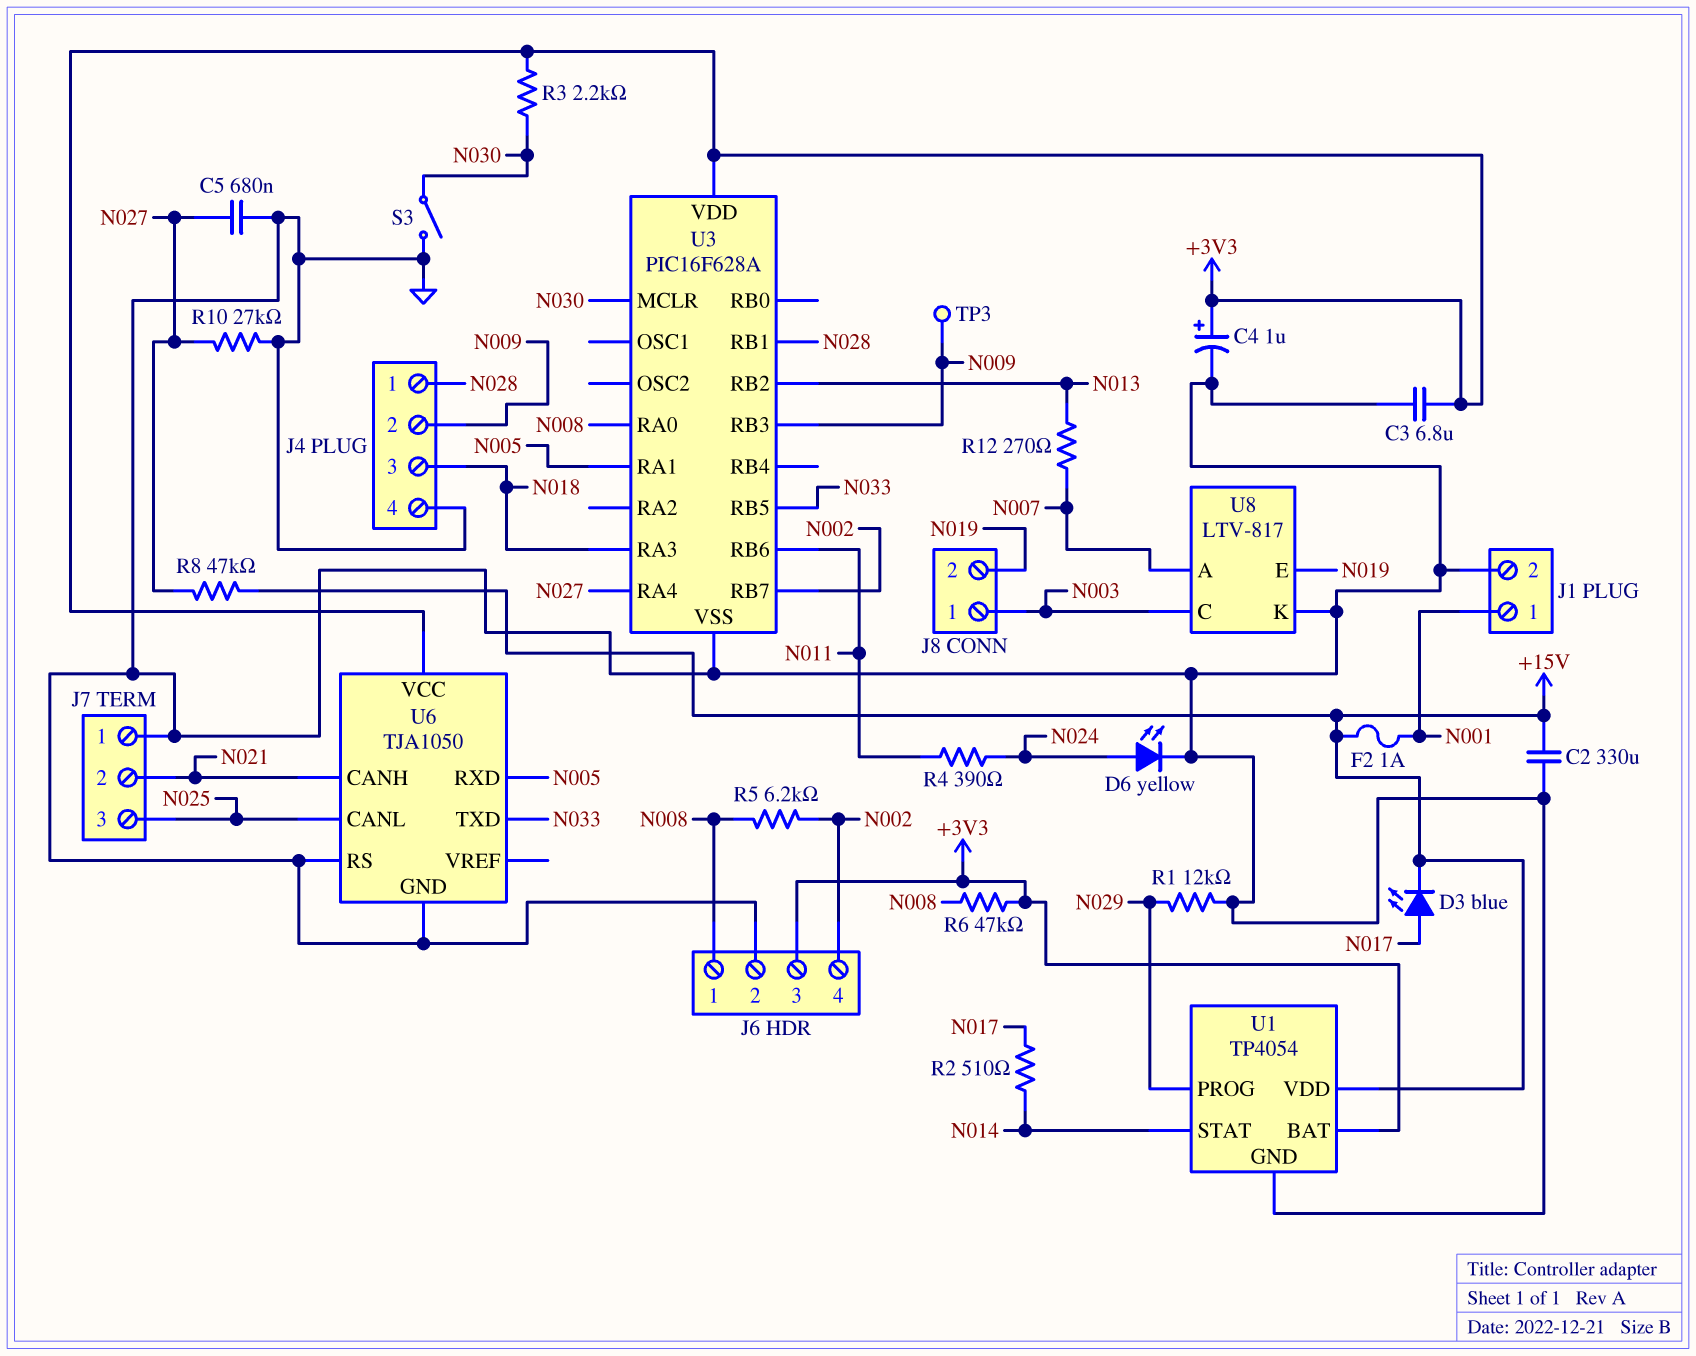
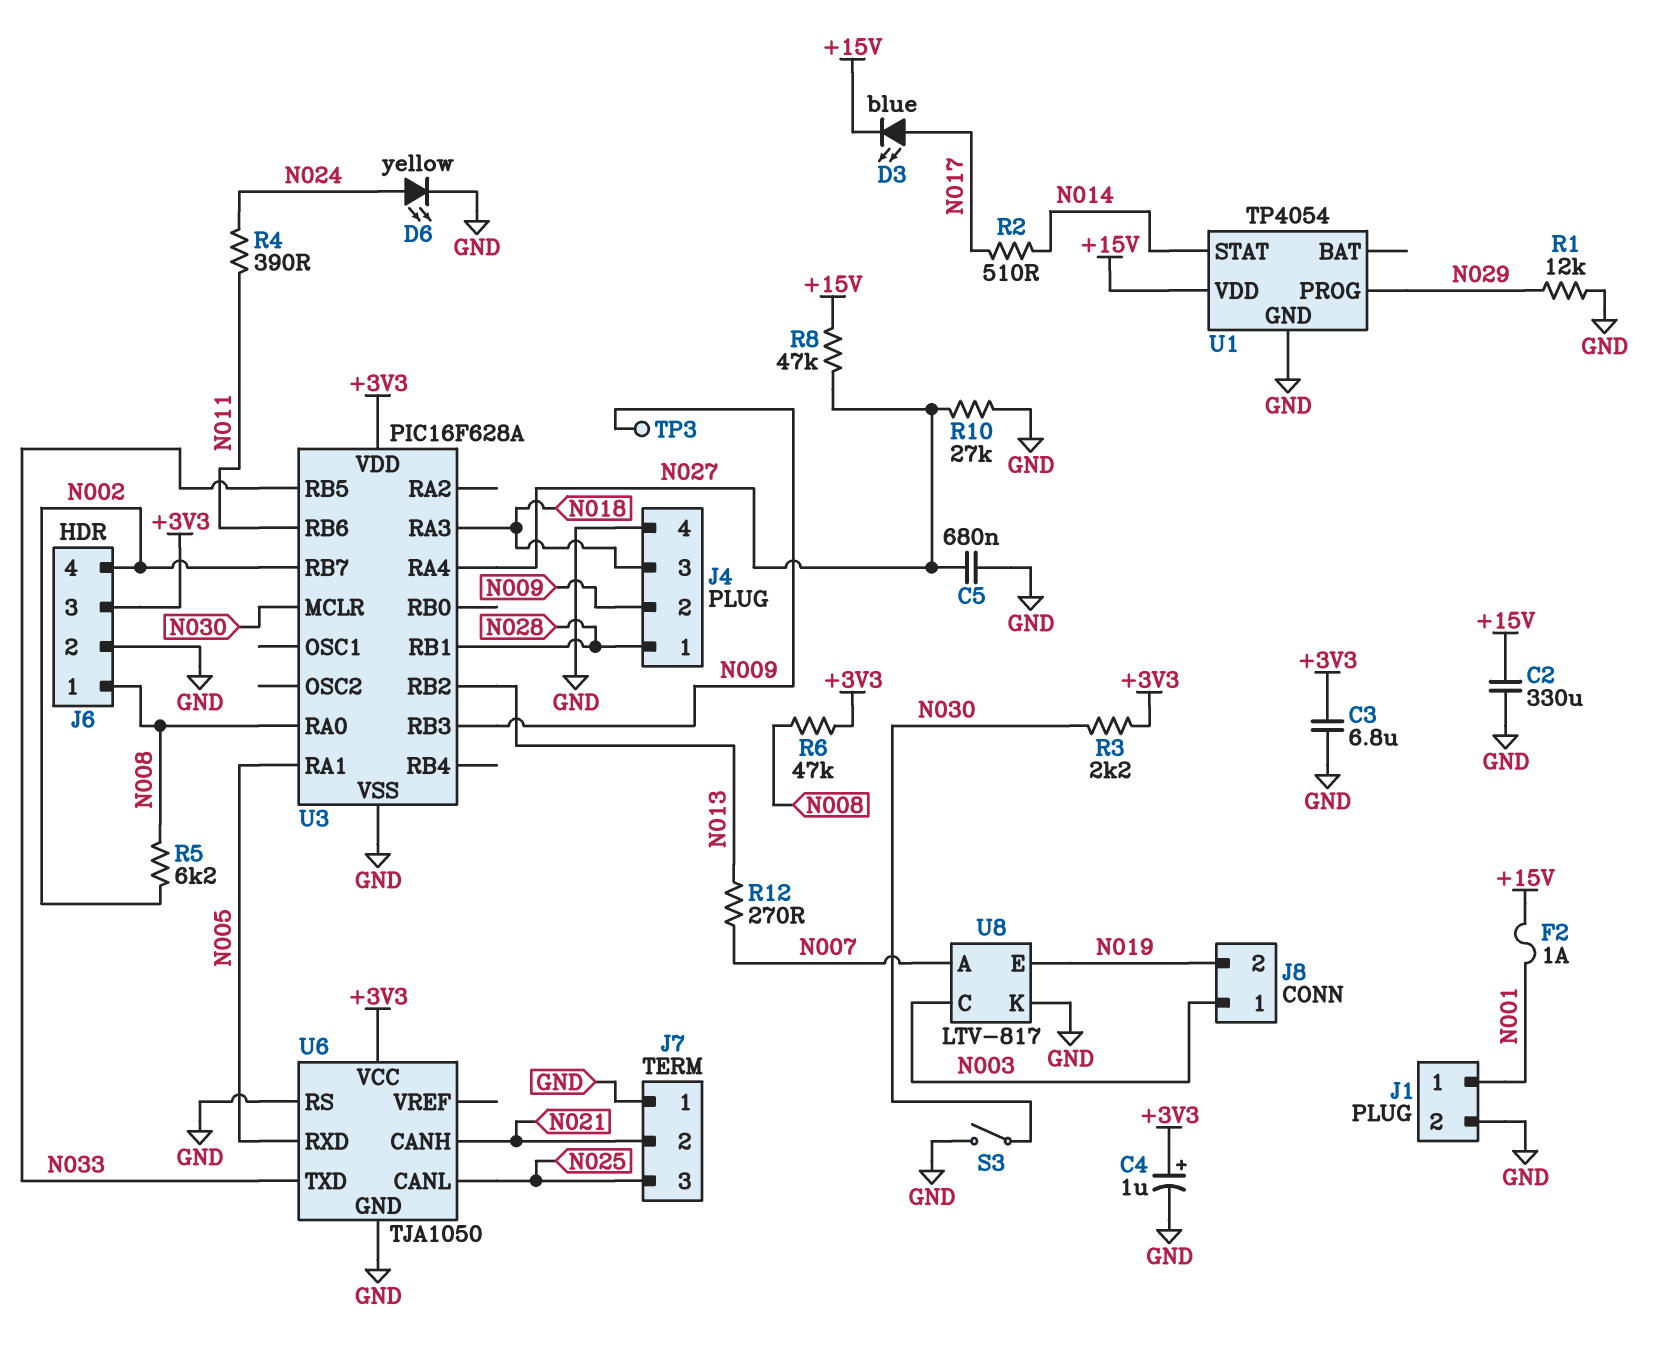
U1 pin BAT: +3V3 -> none

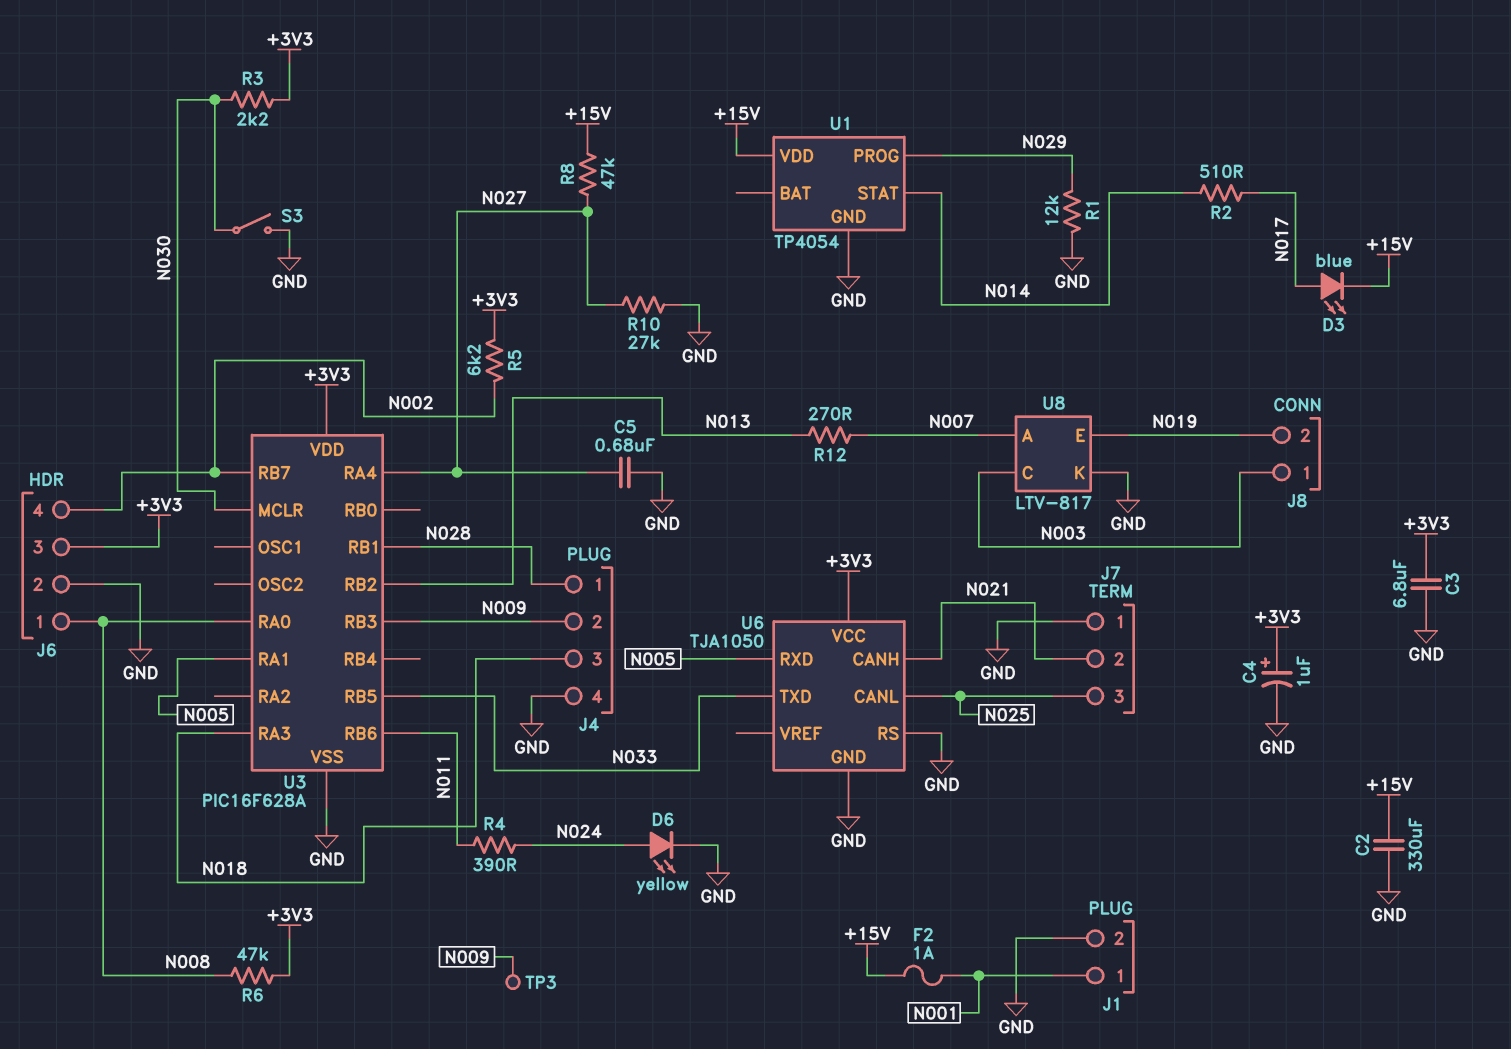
R5: 6.2k (N002, N008) -> 6.2k (+3V3, N002)

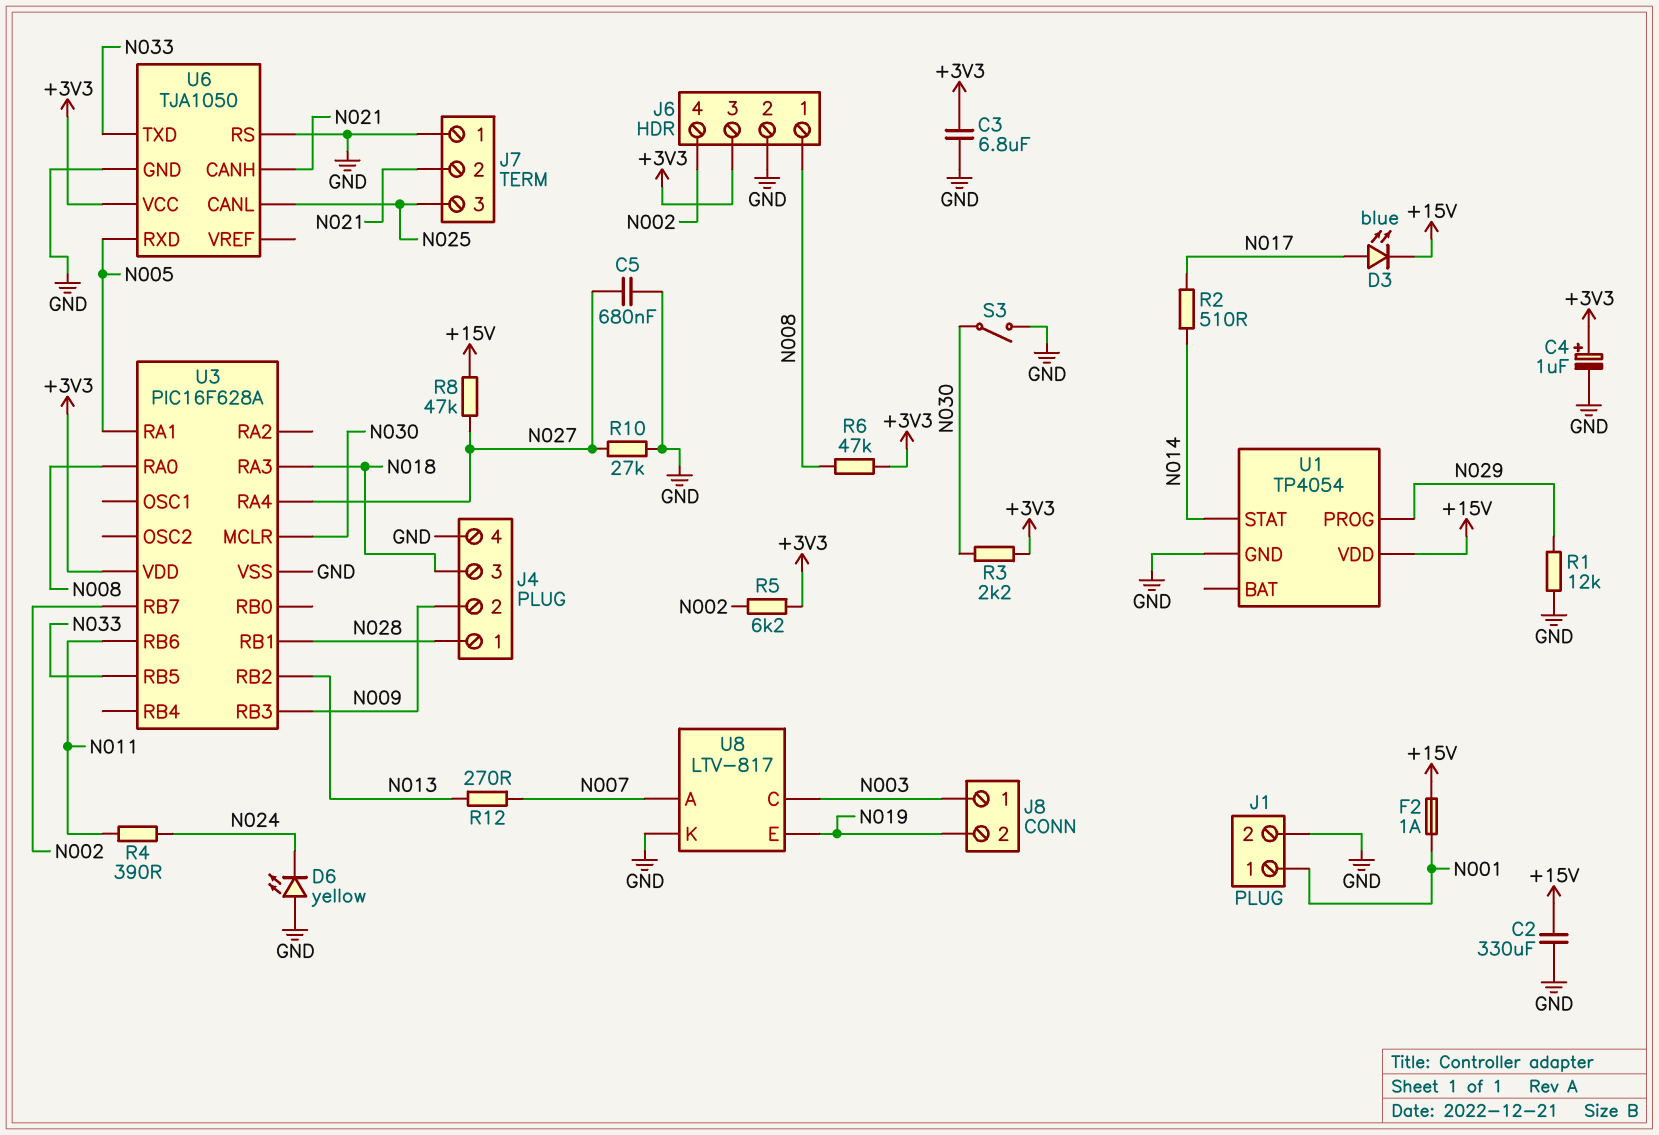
D6: LED yellow (A N024, K GND) -> LED yellow (A GND, K N024)
TP3: test point (N009) -> none

